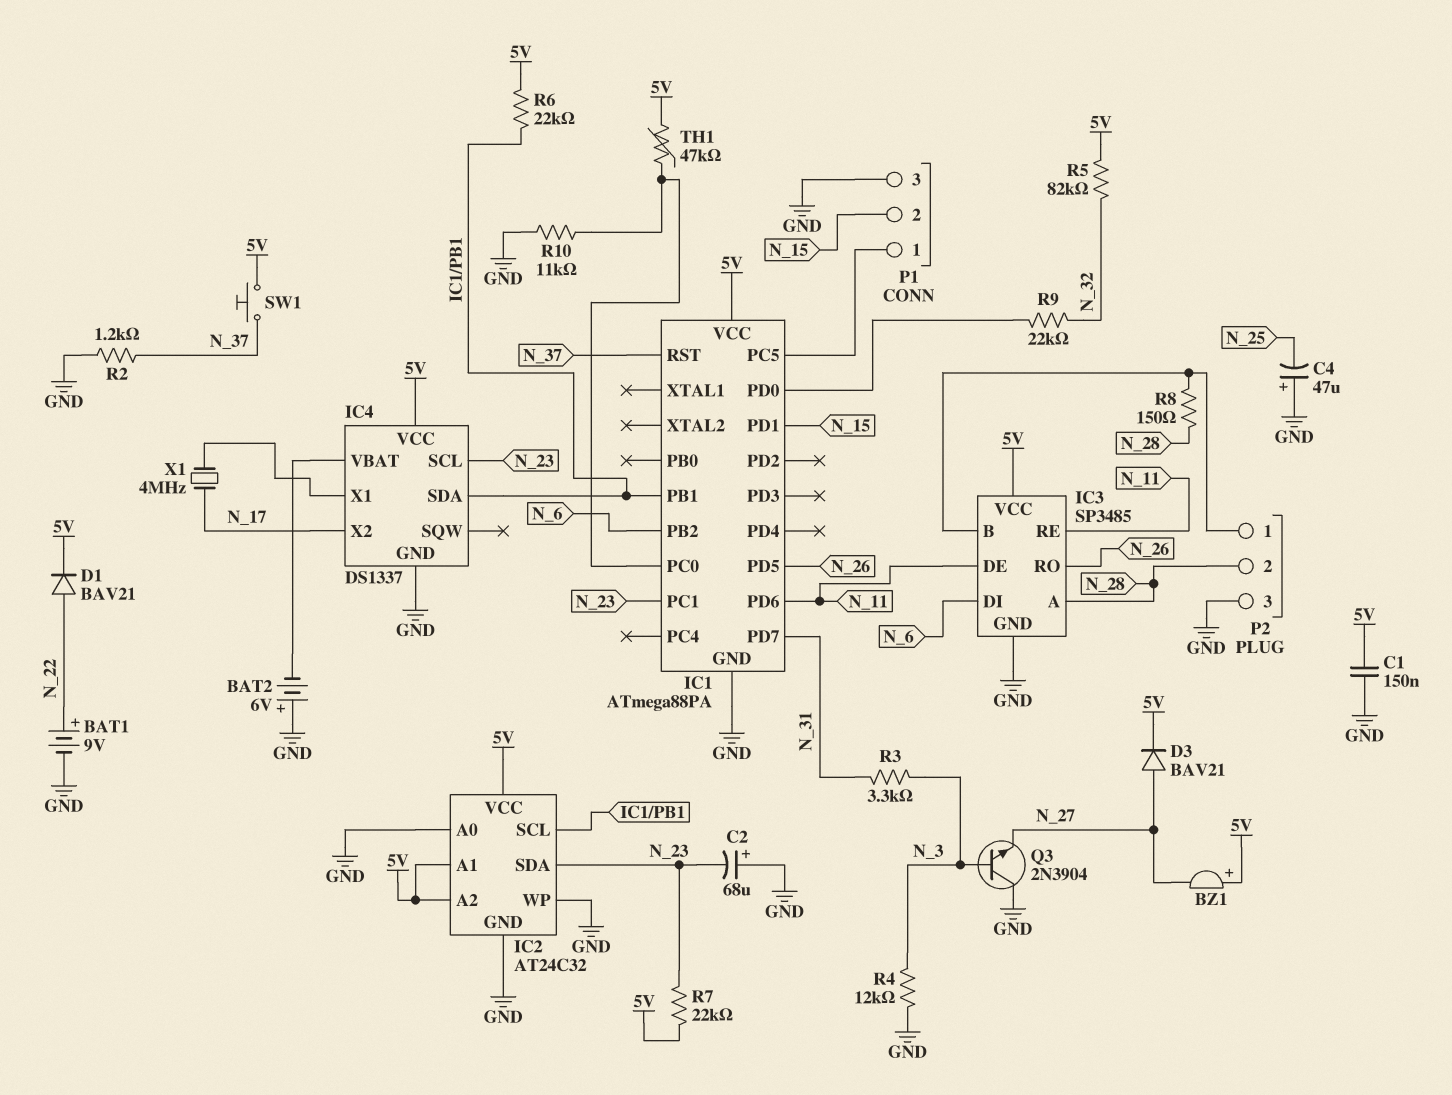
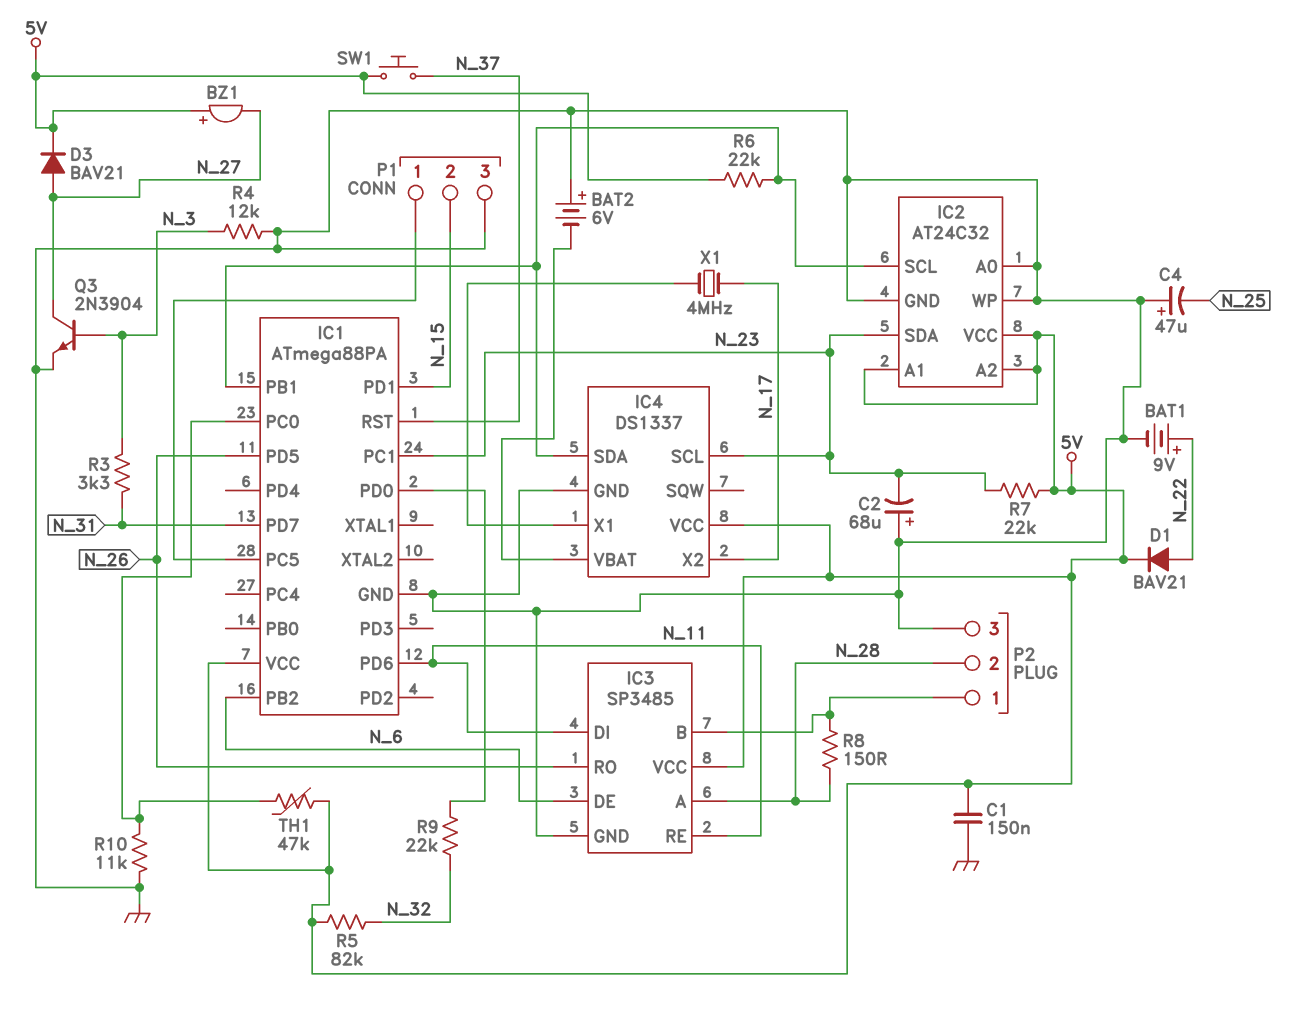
IC3 pin DE: N_11 -> N_6
IC3 pin DI: N_6 -> N_11
Q3: NPN 2N3904 (B N_3, C GND, E N_27) -> NPN 2N3904 (B N_3, C N_27, E GND)
R2: 1.2k (GND, N_37) -> none

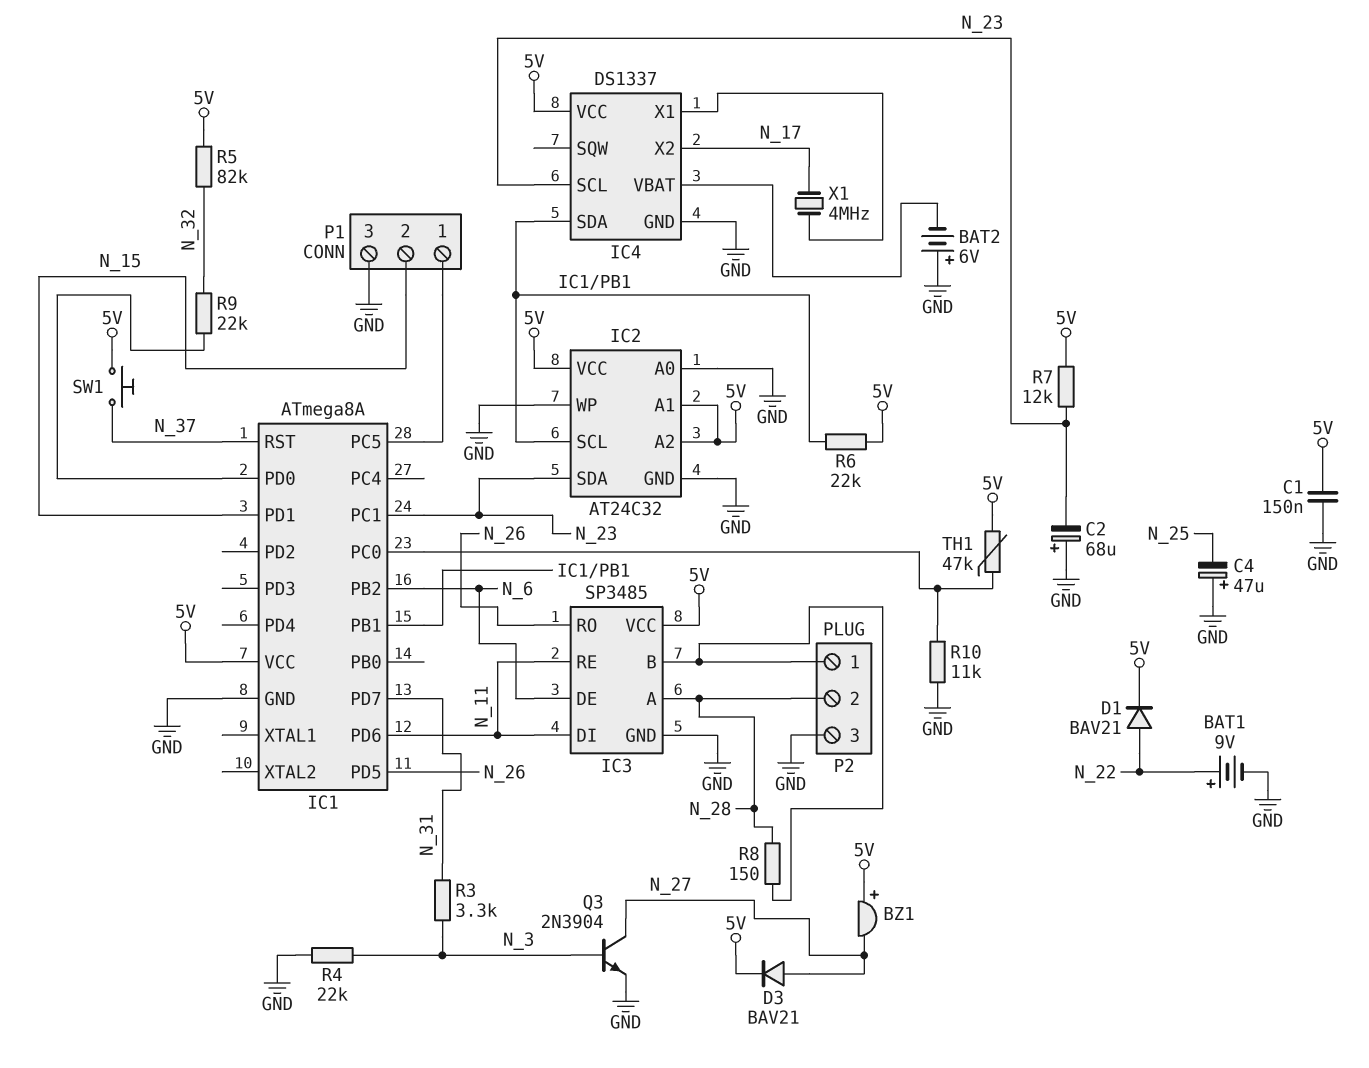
IC1: ATmega88PA -> ATmega8A
R4: 12k (GND, N_3) -> 22k (GND, N_3)
R7: 22k (5V, N_23) -> 12k (5V, N_23)

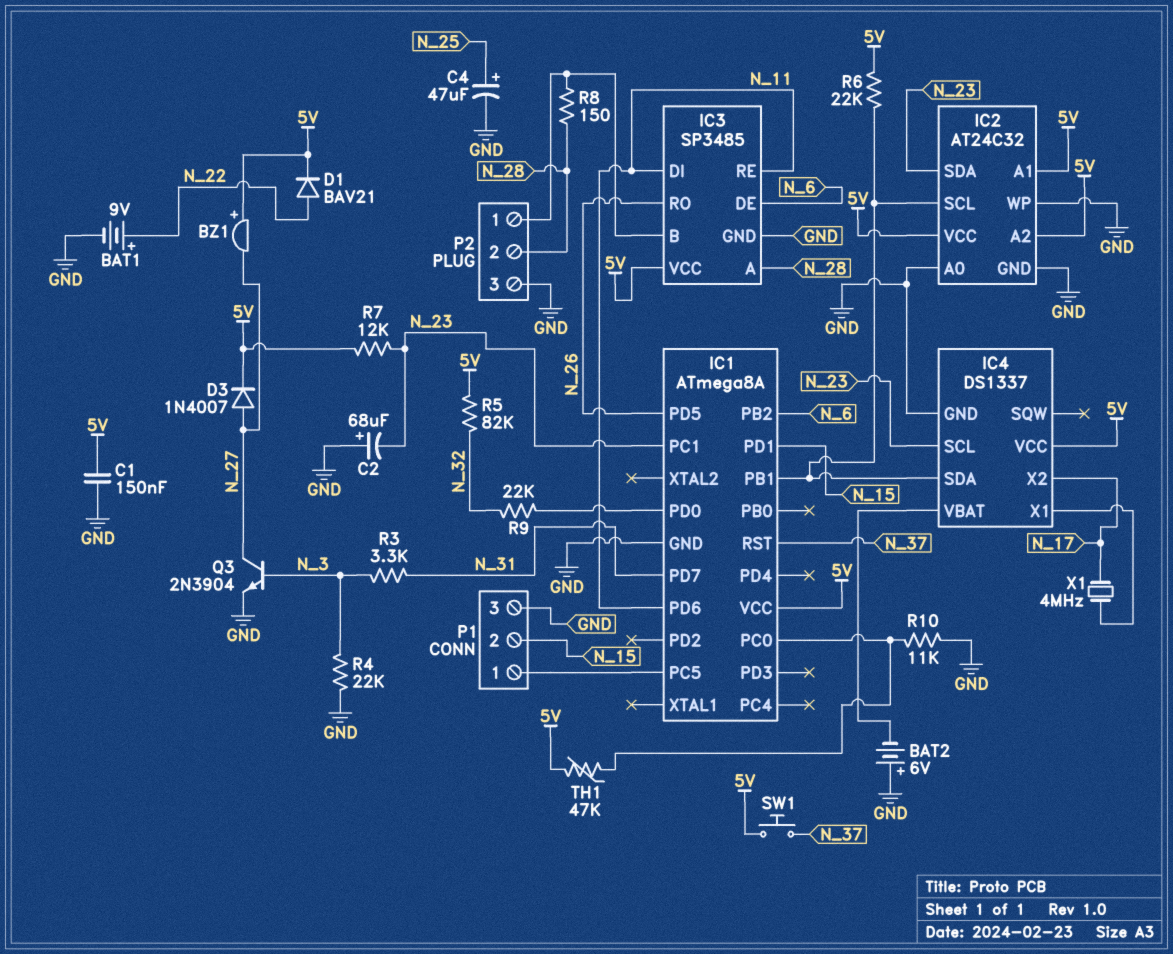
C4: 47uF (plus GND, minus N_25) -> 47uF (plus N_25, minus GND)
D3: diode BAV21 (A N_27, K 5V) -> diode 1N4007 (A N_27, K 5V)

